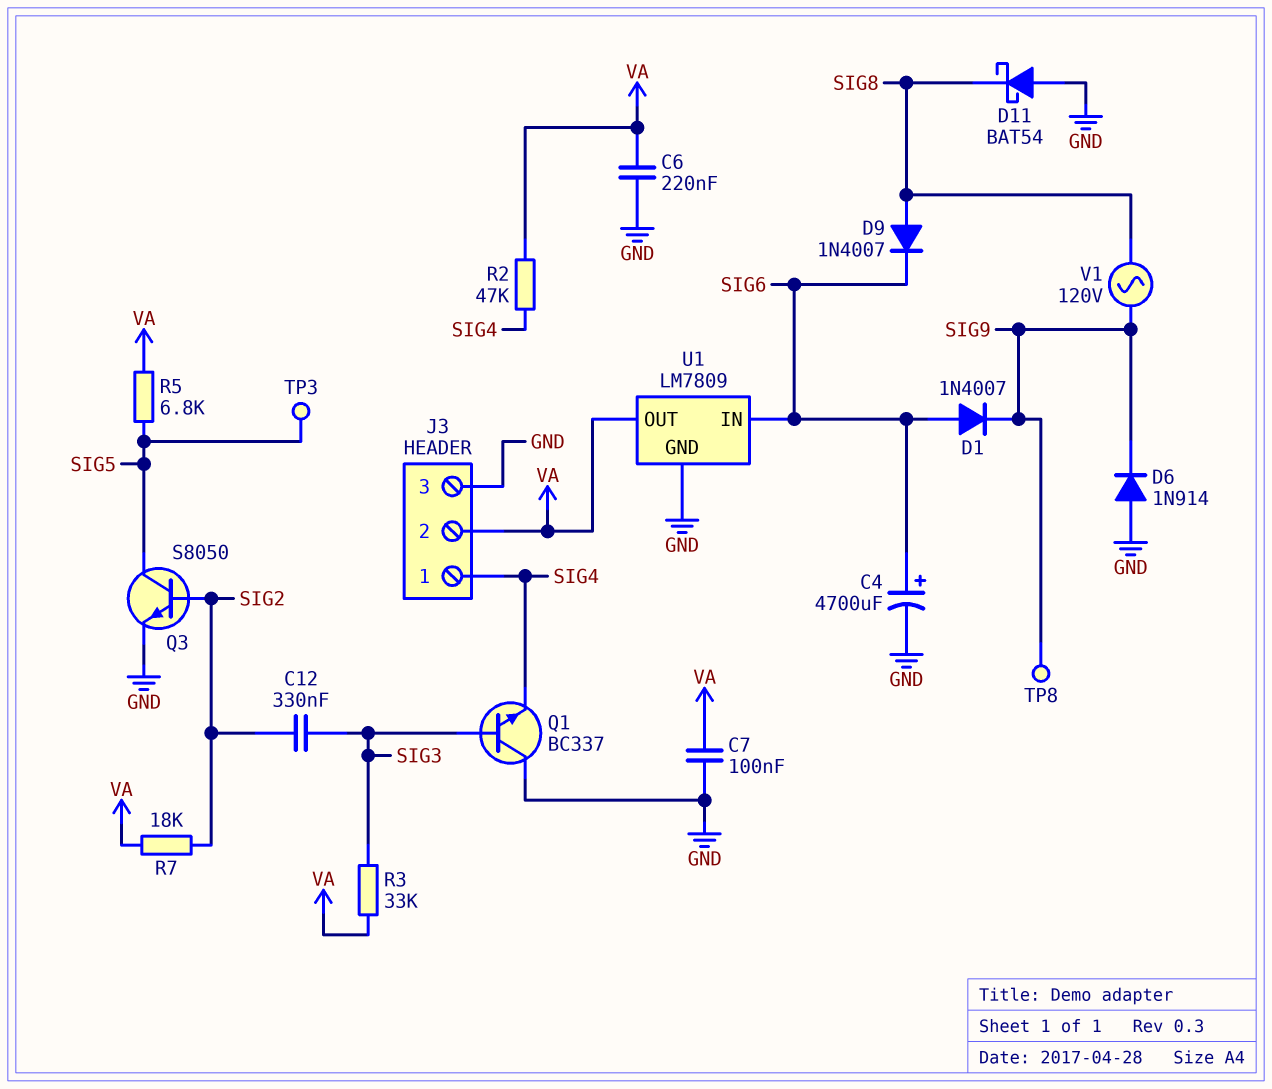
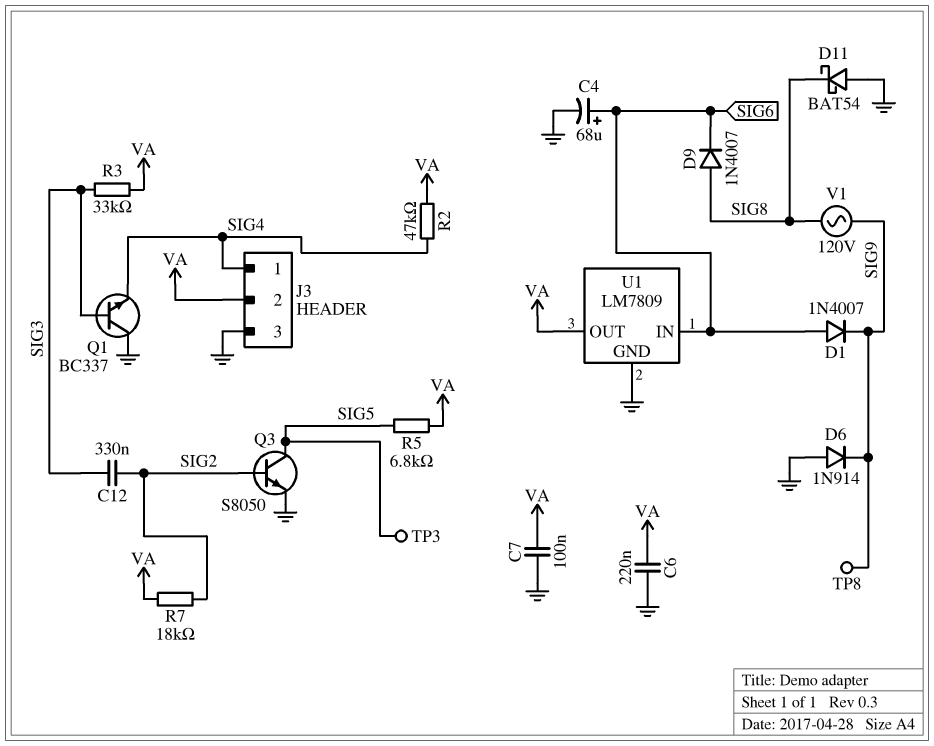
C4: 4700uF (plus SIG6, minus GND) -> 68uF (plus SIG6, minus GND)

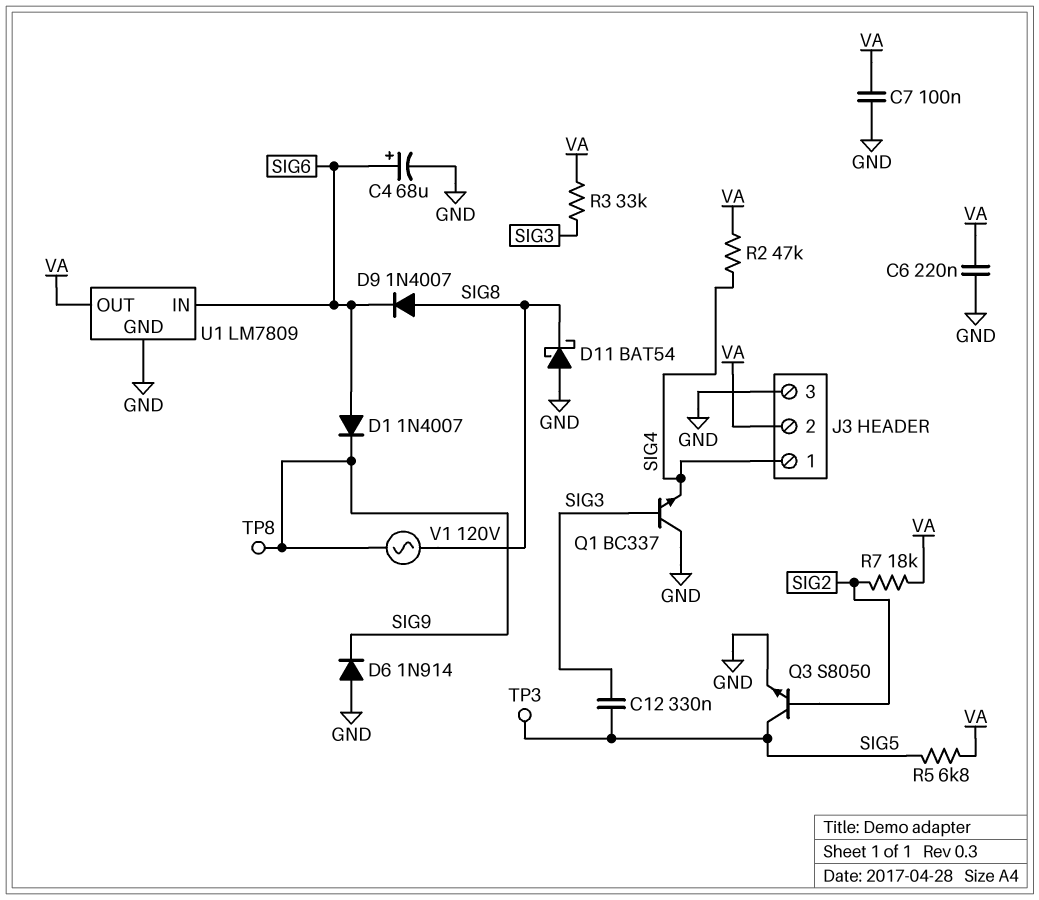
C12: 330nF (SIG2, SIG3) -> 330nF (SIG3, SIG5)

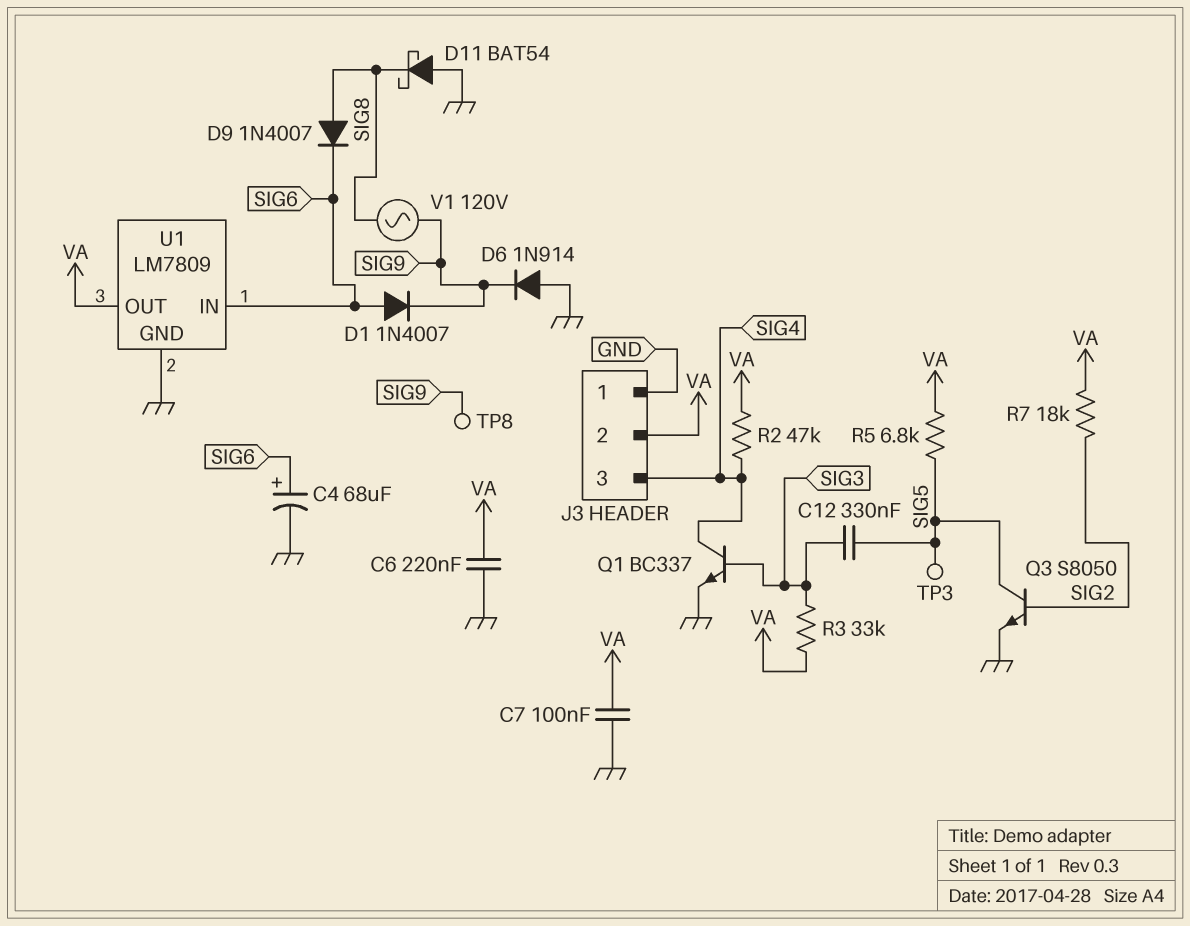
J3 pin 1: SIG4 -> GND
J3 pin 3: GND -> SIG4
Q1: NPN BC337 (B SIG3, C GND, E SIG4) -> NPN BC337 (B SIG3, C SIG4, E GND)

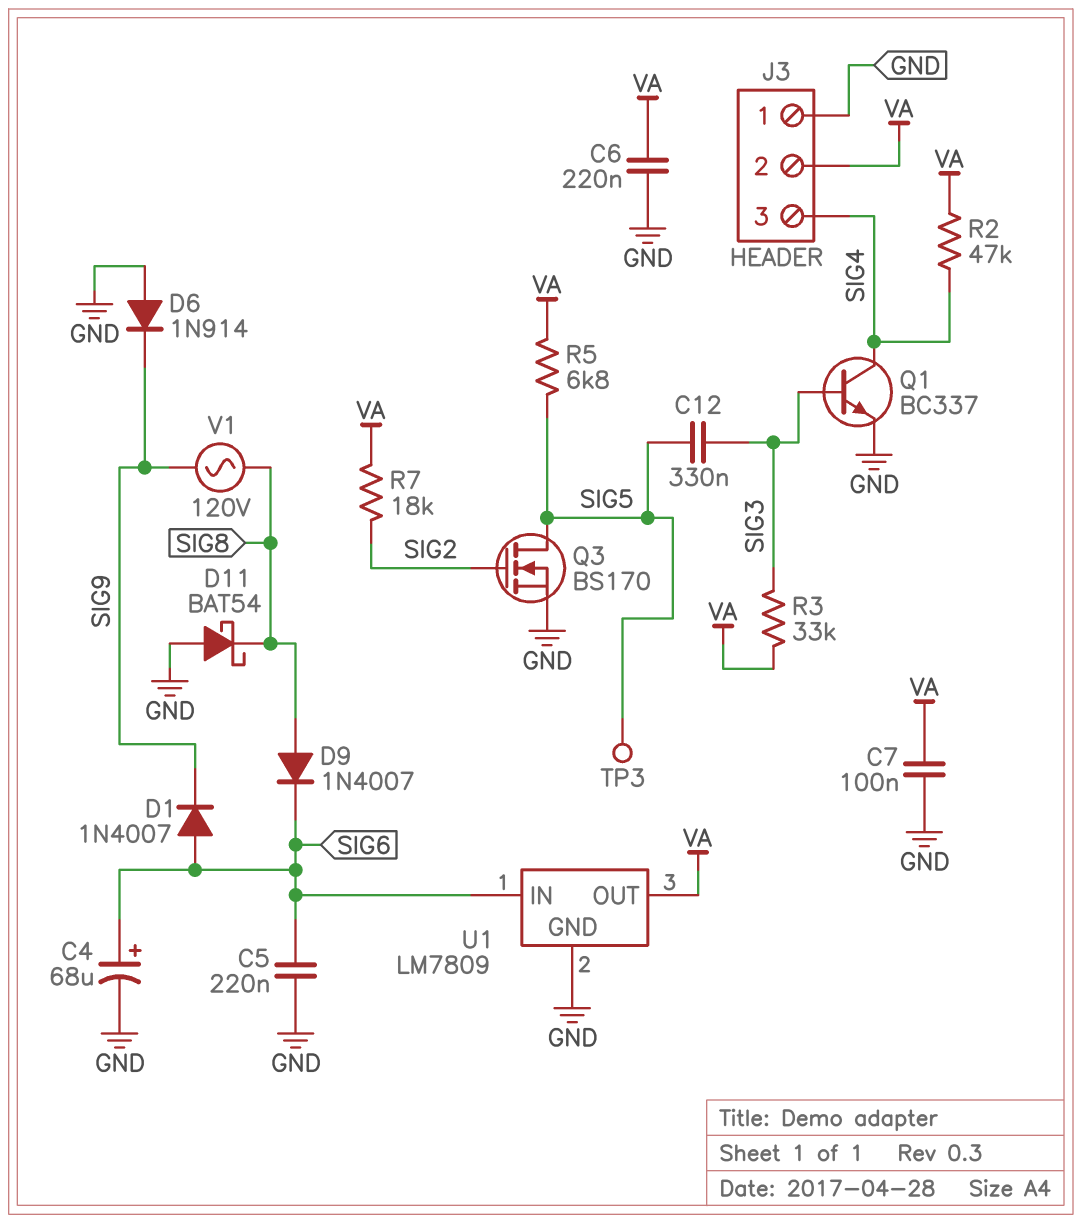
C5: none -> 220nF (GND, SIG6)
Q3: NPN S8050 (B SIG2, C SIG5, E GND) -> NMOS BS170 (G SIG2, D SIG5, S GND)
TP8: test point (SIG9) -> none

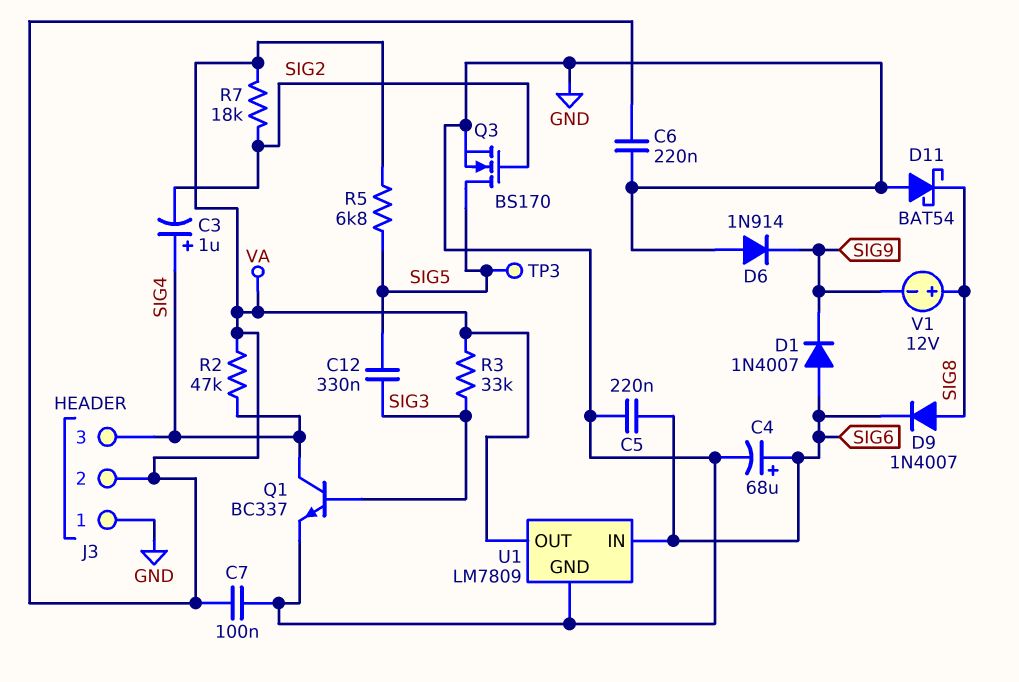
C3: none -> 1uF (plus SIG4, minus SIG2)
V1: AC 120V (SIG8, SIG9) -> 12V (plus SIG8, minus SIG9)

